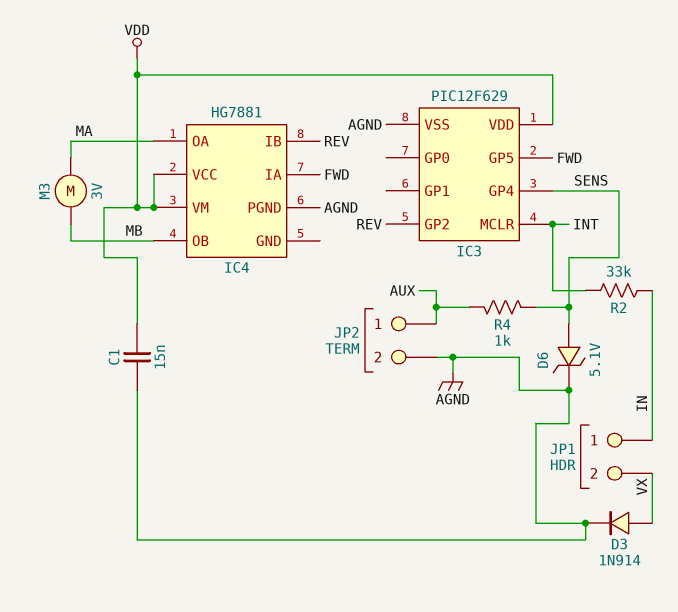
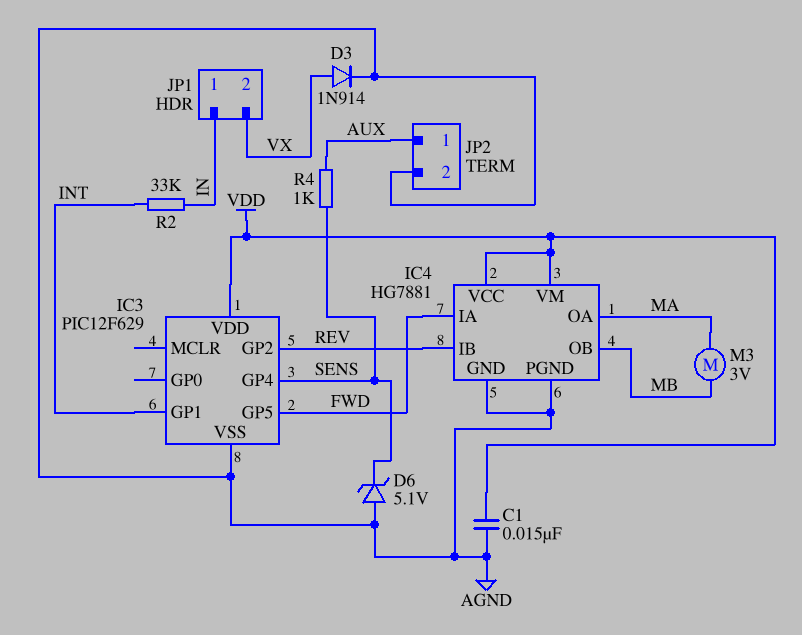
D6: zener 5.1V (A SENS, K AGND) -> zener 5.1V (A AGND, K SENS)
IC3 pin GP1: none -> INT
IC3 pin MCLR: INT -> none
IC4 pin GND: none -> AGND

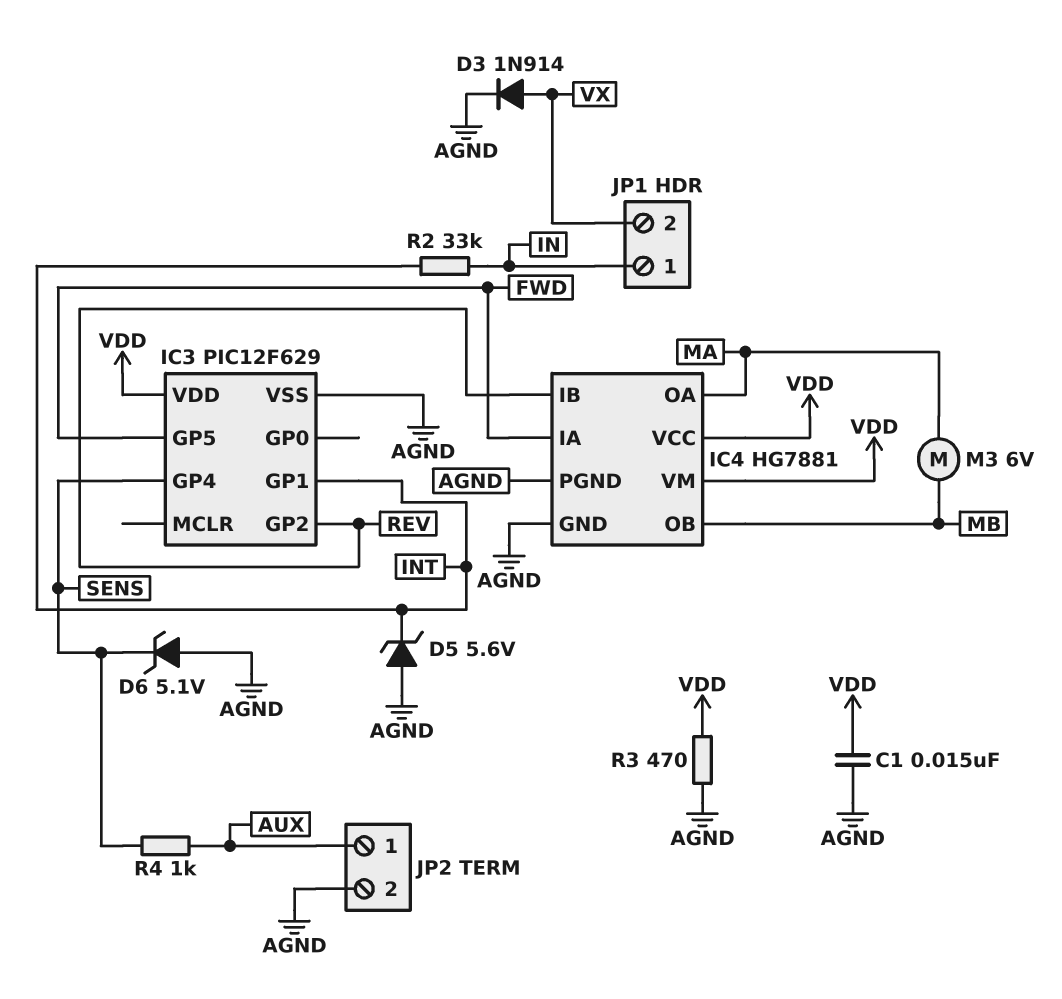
D5: none -> zener 5.6V (A AGND, K INT)
M3: motor 3V (MA, MB) -> motor 6V (MA, MB)
R3: none -> 470 (AGND, VDD)

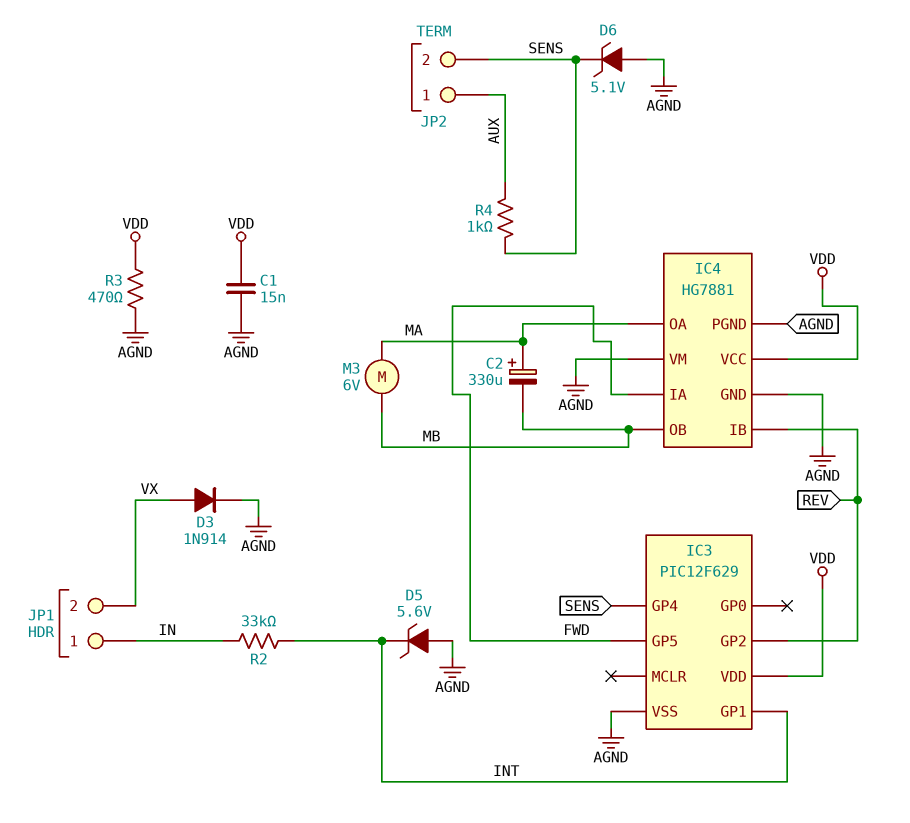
C2: none -> 330uF (plus MA, minus MB)
IC4 pin VM: VDD -> AGND
JP2 pin 2: AGND -> SENS

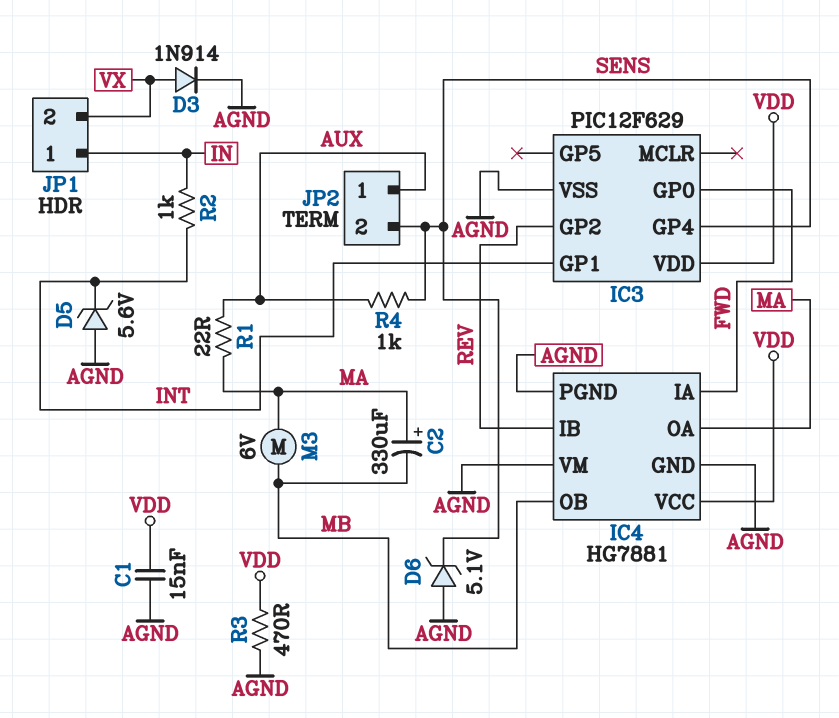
IC3 pin GP0: none -> FWD
IC3 pin GP5: FWD -> none
R1: none -> 22 (AUX, MA)
R2: 33k (IN, INT) -> 1k (IN, INT)

